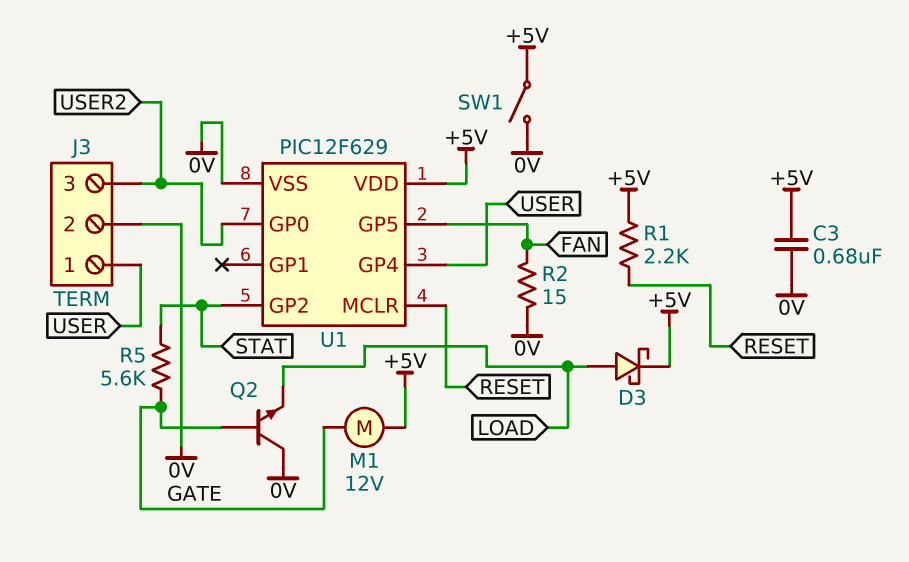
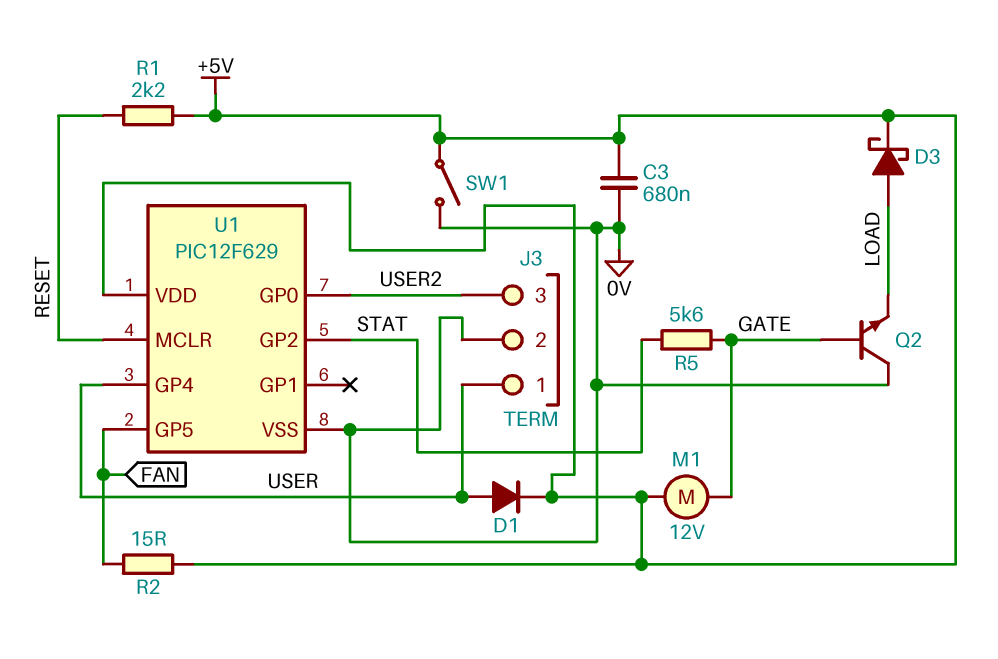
D1: none -> diode (A USER, K +5V)
R2: 15 (0V, FAN) -> 15 (+5V, FAN)

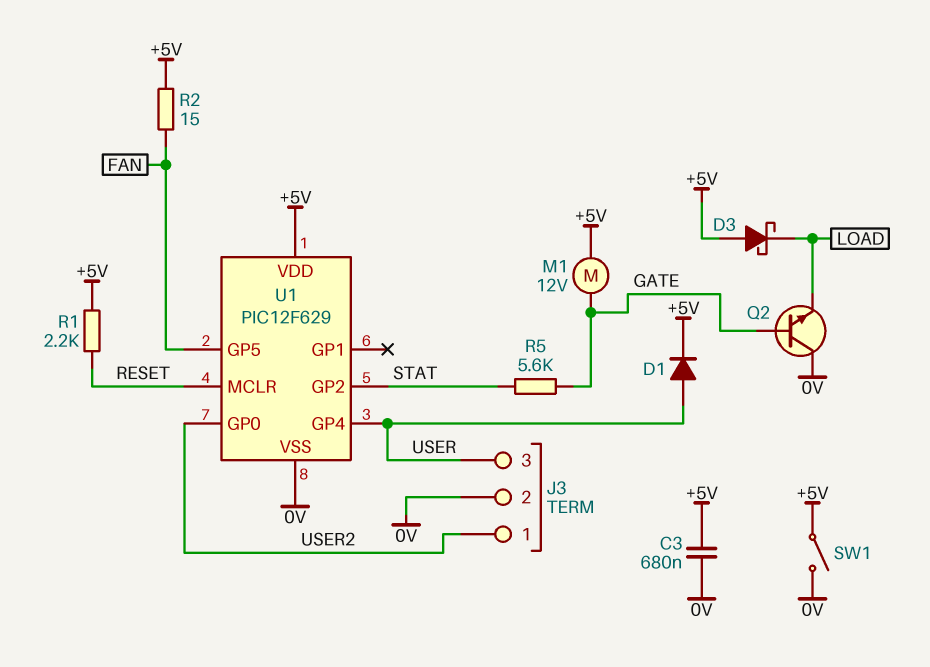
D3: schottky (A LOAD, K +5V) -> schottky (A +5V, K LOAD)
J3 pin 1: USER -> USER2
J3 pin 3: USER2 -> USER

